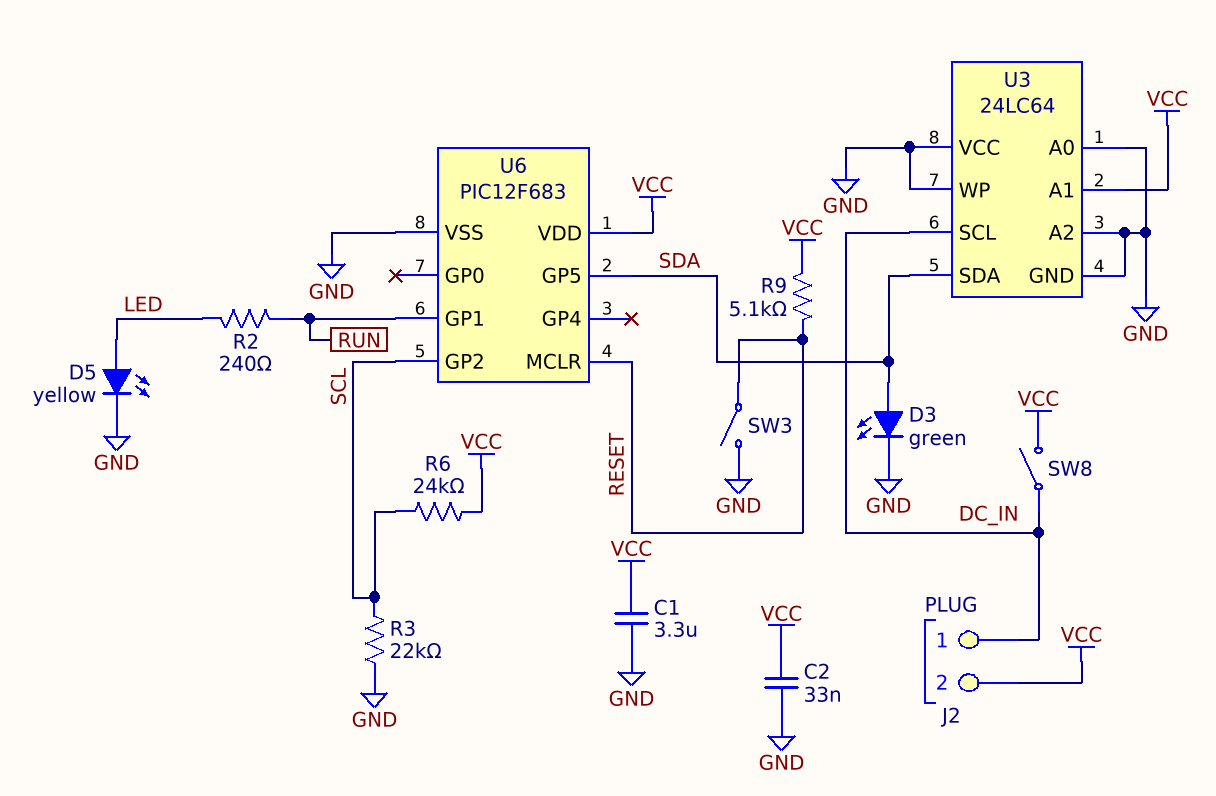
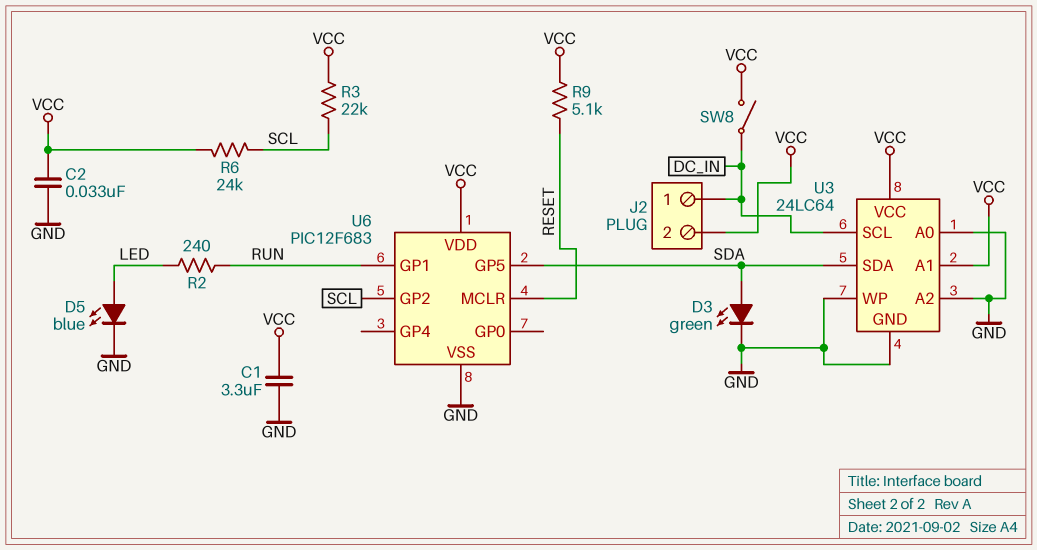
D5: LED yellow (A LED, K GND) -> LED blue (A LED, K GND)
R3: 22k (GND, SCL) -> 22k (SCL, VCC)
SW3: switch (GND, RESET) -> none
U3 pin VCC: GND -> VCC

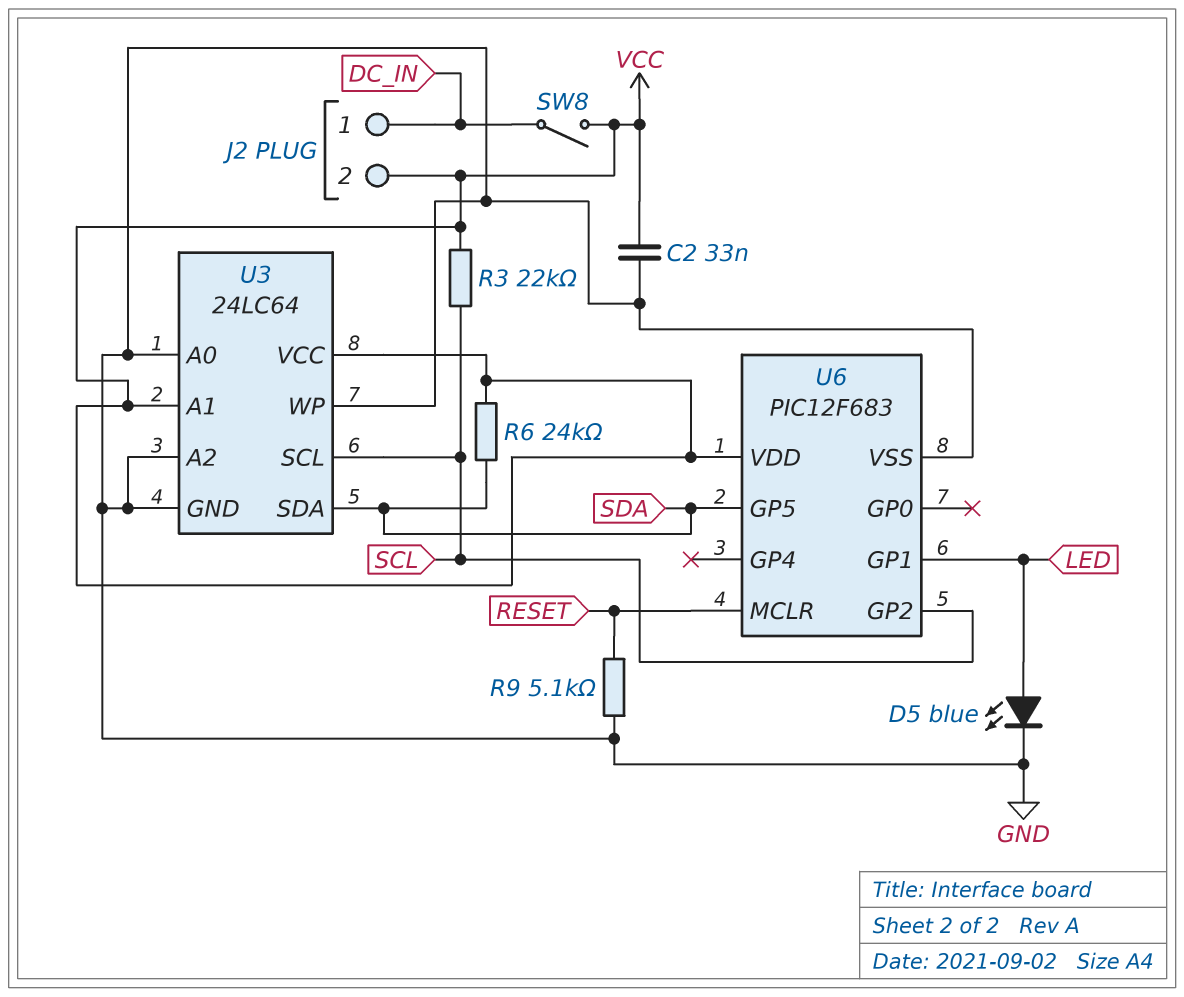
C1: 3.3uF (GND, VCC) -> none
D3: LED green (A SDA, K GND) -> none
R2: 240 (LED, RUN) -> none
R6: 24k (SCL, VCC) -> 24k (SDA, VCC)
R9: 5.1k (RESET, VCC) -> 5.1k (GND, RESET)
U3 pin SCL: DC_IN -> SCL
U6 pin GP1: RUN -> LED

